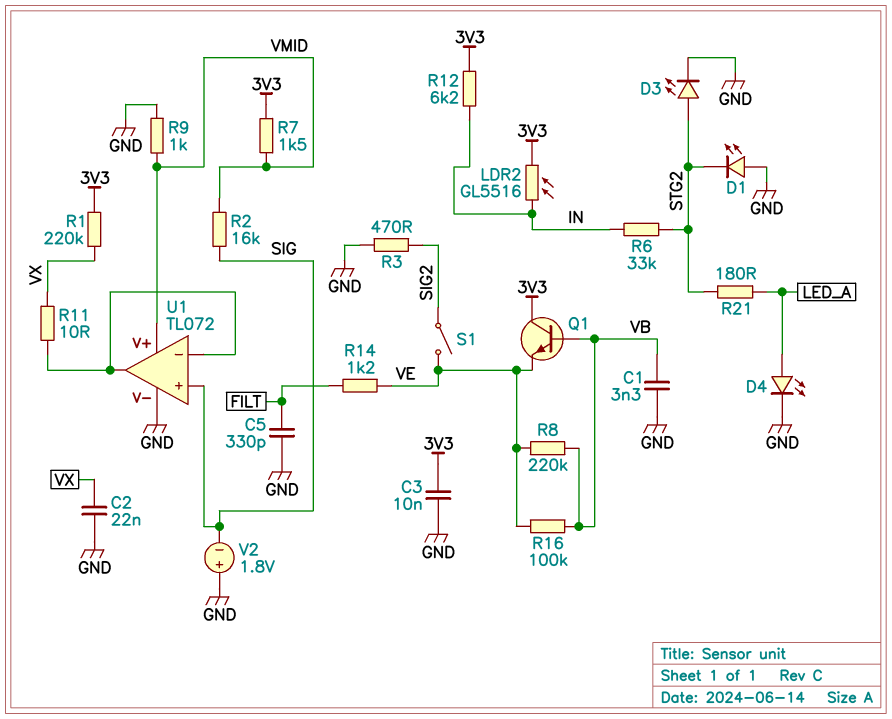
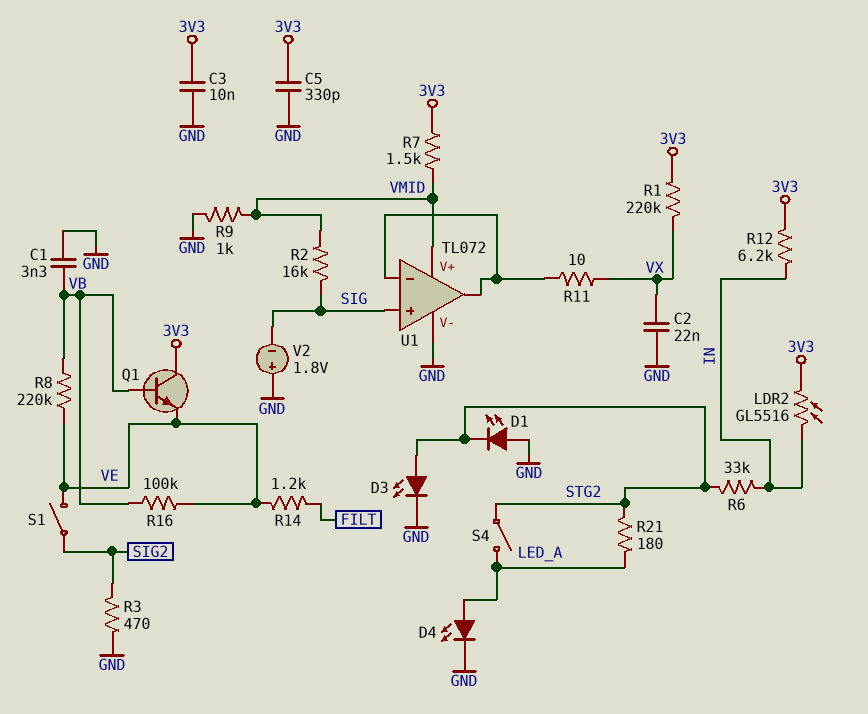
C5: 330pF (FILT, GND) -> 330pF (3V3, GND)
S4: none -> switch (LED_A, STG2)

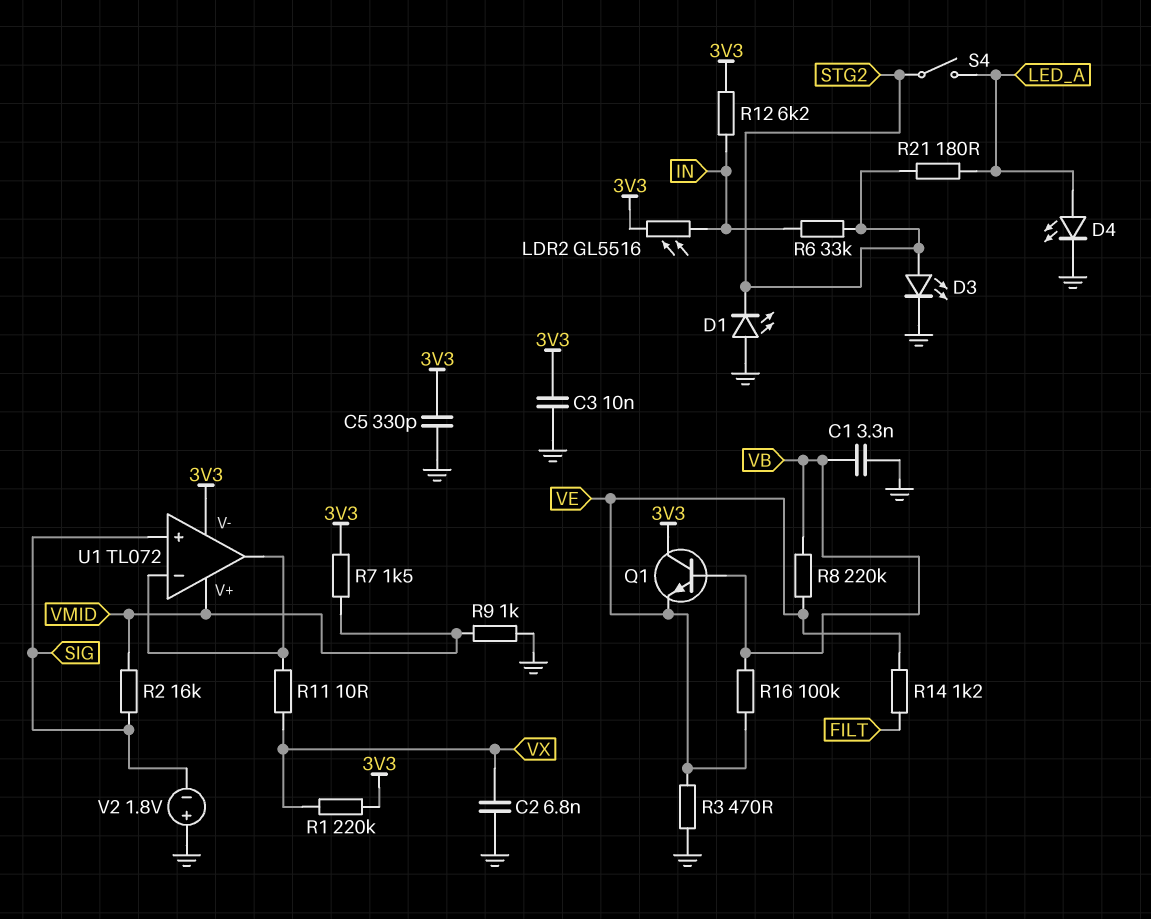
C2: 22nF (GND, VX) -> 6.8nF (GND, VX)
R3: 470 (GND, SIG2) -> 470 (GND, VE)
S1: switch (SIG2, VE) -> none
U1 pin V-: GND -> 3V3

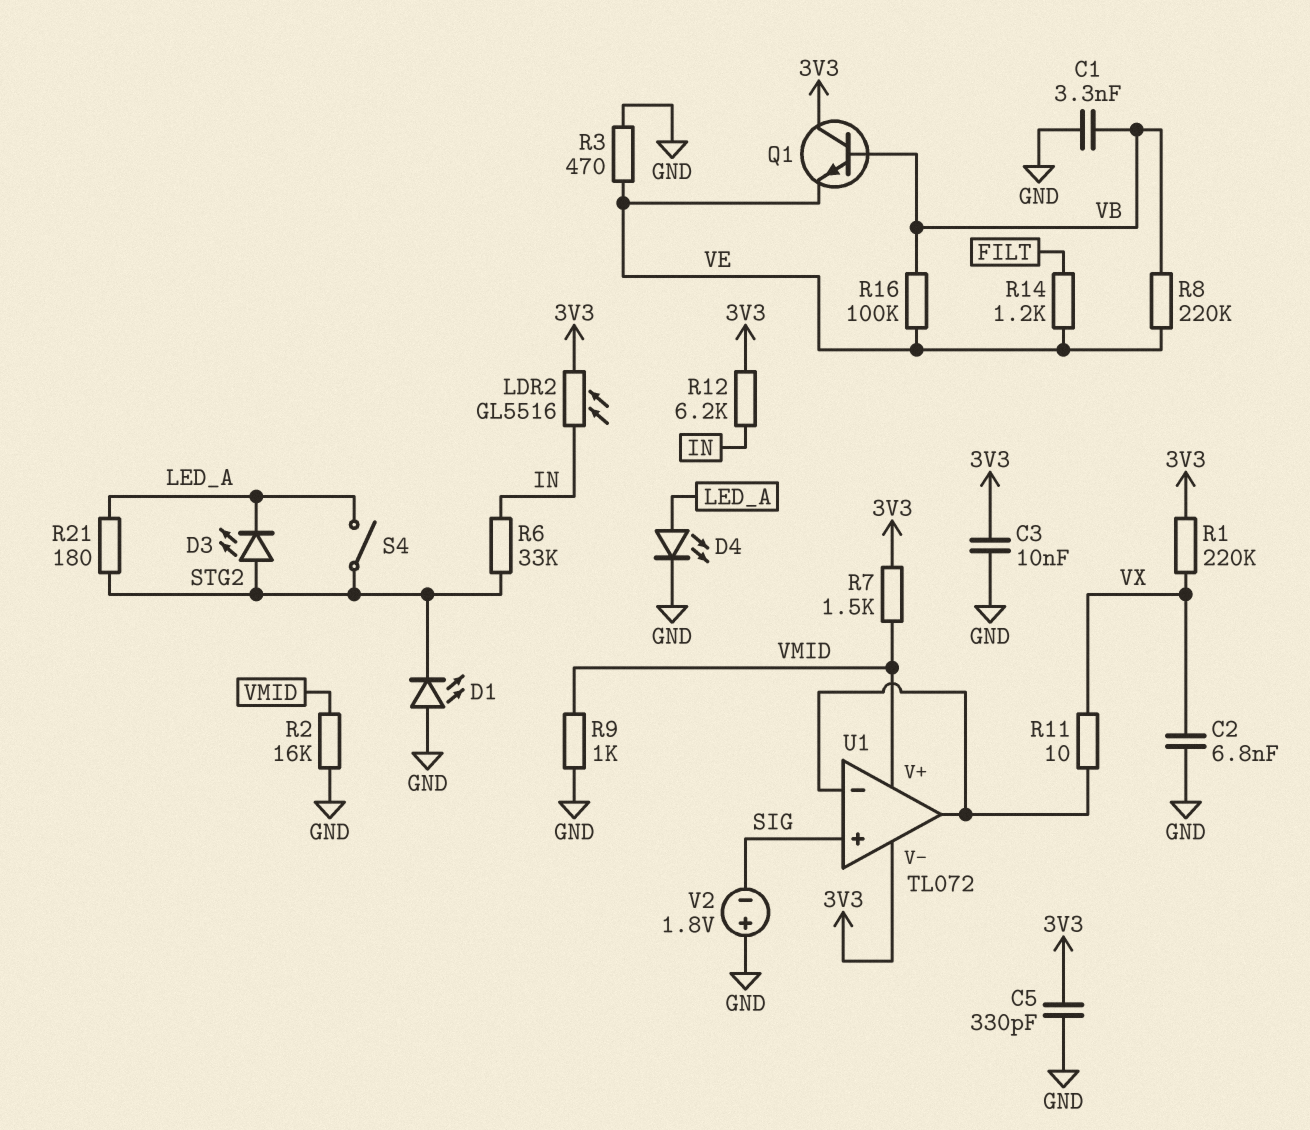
D3: LED (A STG2, K GND) -> LED (A STG2, K LED_A)
R2: 16k (SIG, VMID) -> 16k (GND, VMID)

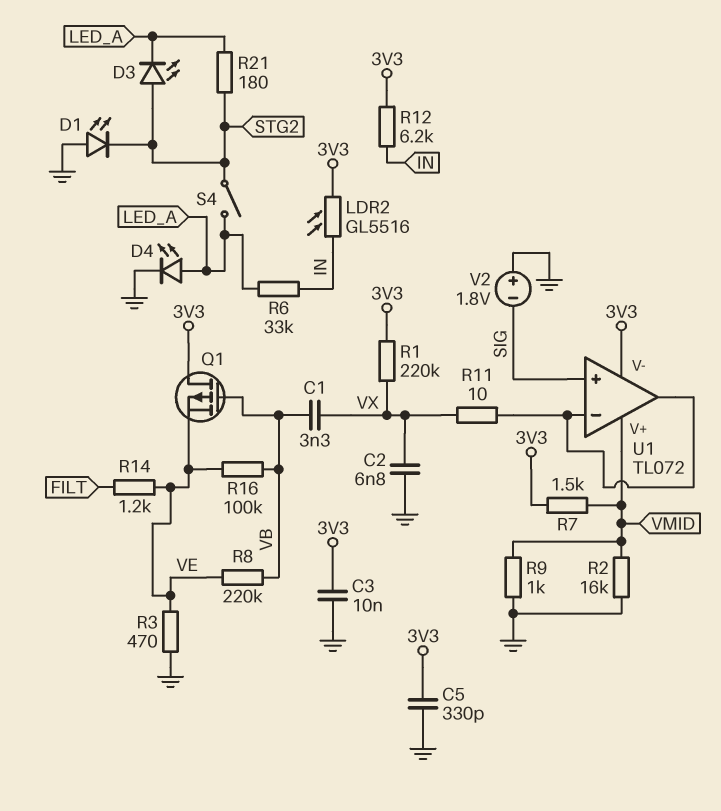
C1: 3.3nF (GND, VB) -> 3.3nF (VB, VX)
Q1: NPN (B VB, C 3V3, E VE) -> PMOS (G VB, D 3V3, S VE)
R6: 33k (IN, STG2) -> 33k (IN, LED_A)

